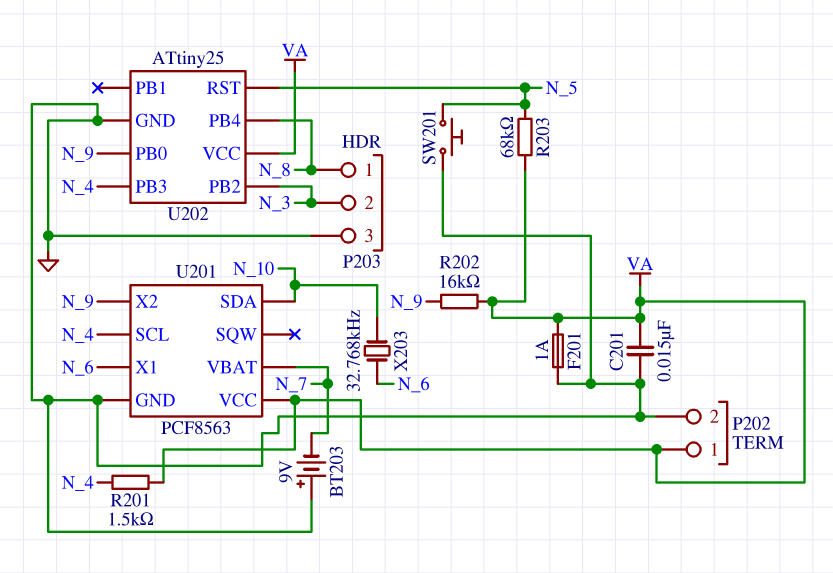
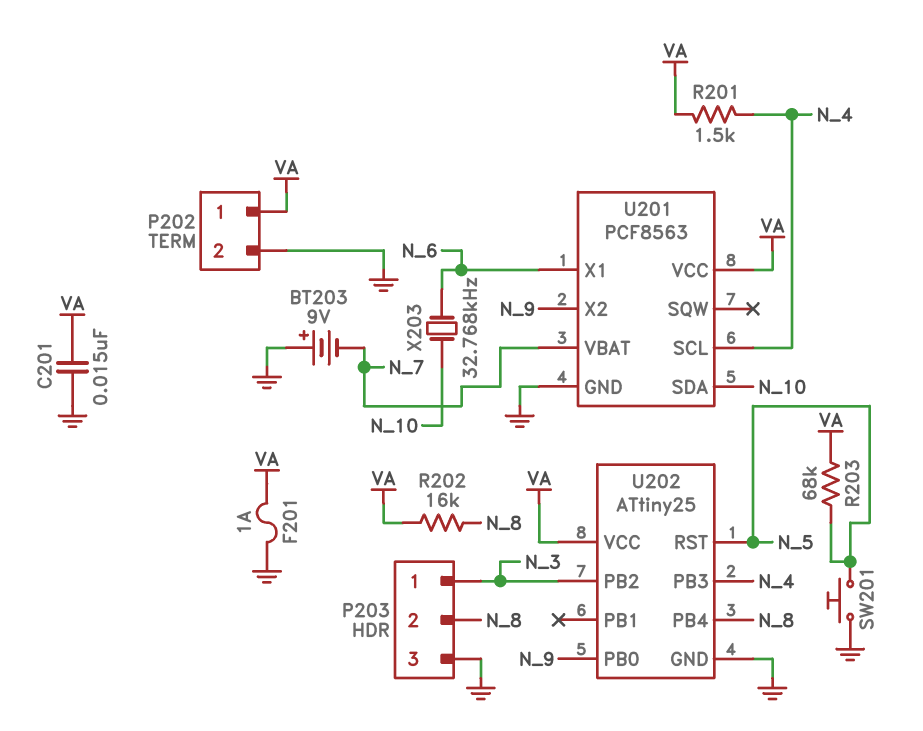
P203 pin 1: N_8 -> N_3
P203 pin 2: N_3 -> N_8
R202: 16k (N_9, VA) -> 16k (N_8, VA)

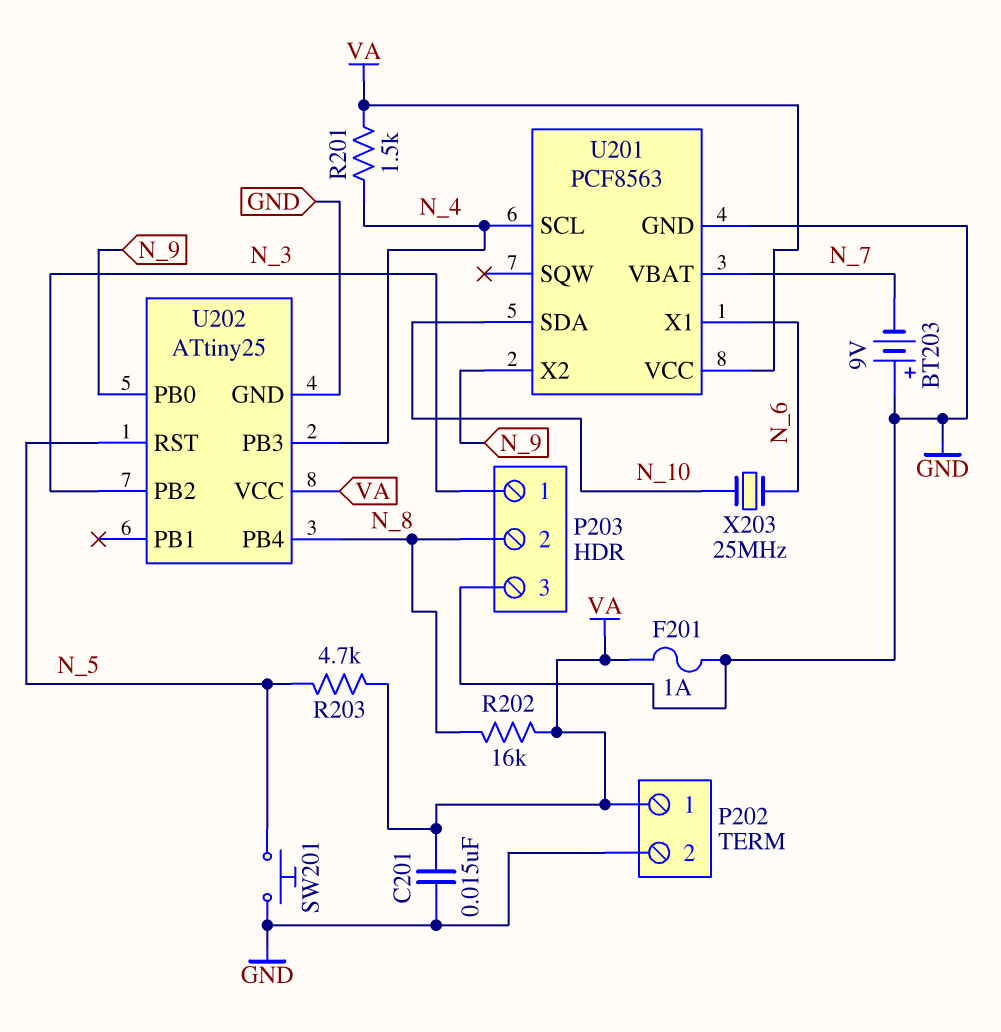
R203: 68k (N_5, VA) -> 4.7k (N_5, VA)
X203: 32.768kHz (N_6, N_10) -> 25MHz (N_6, N_10)

